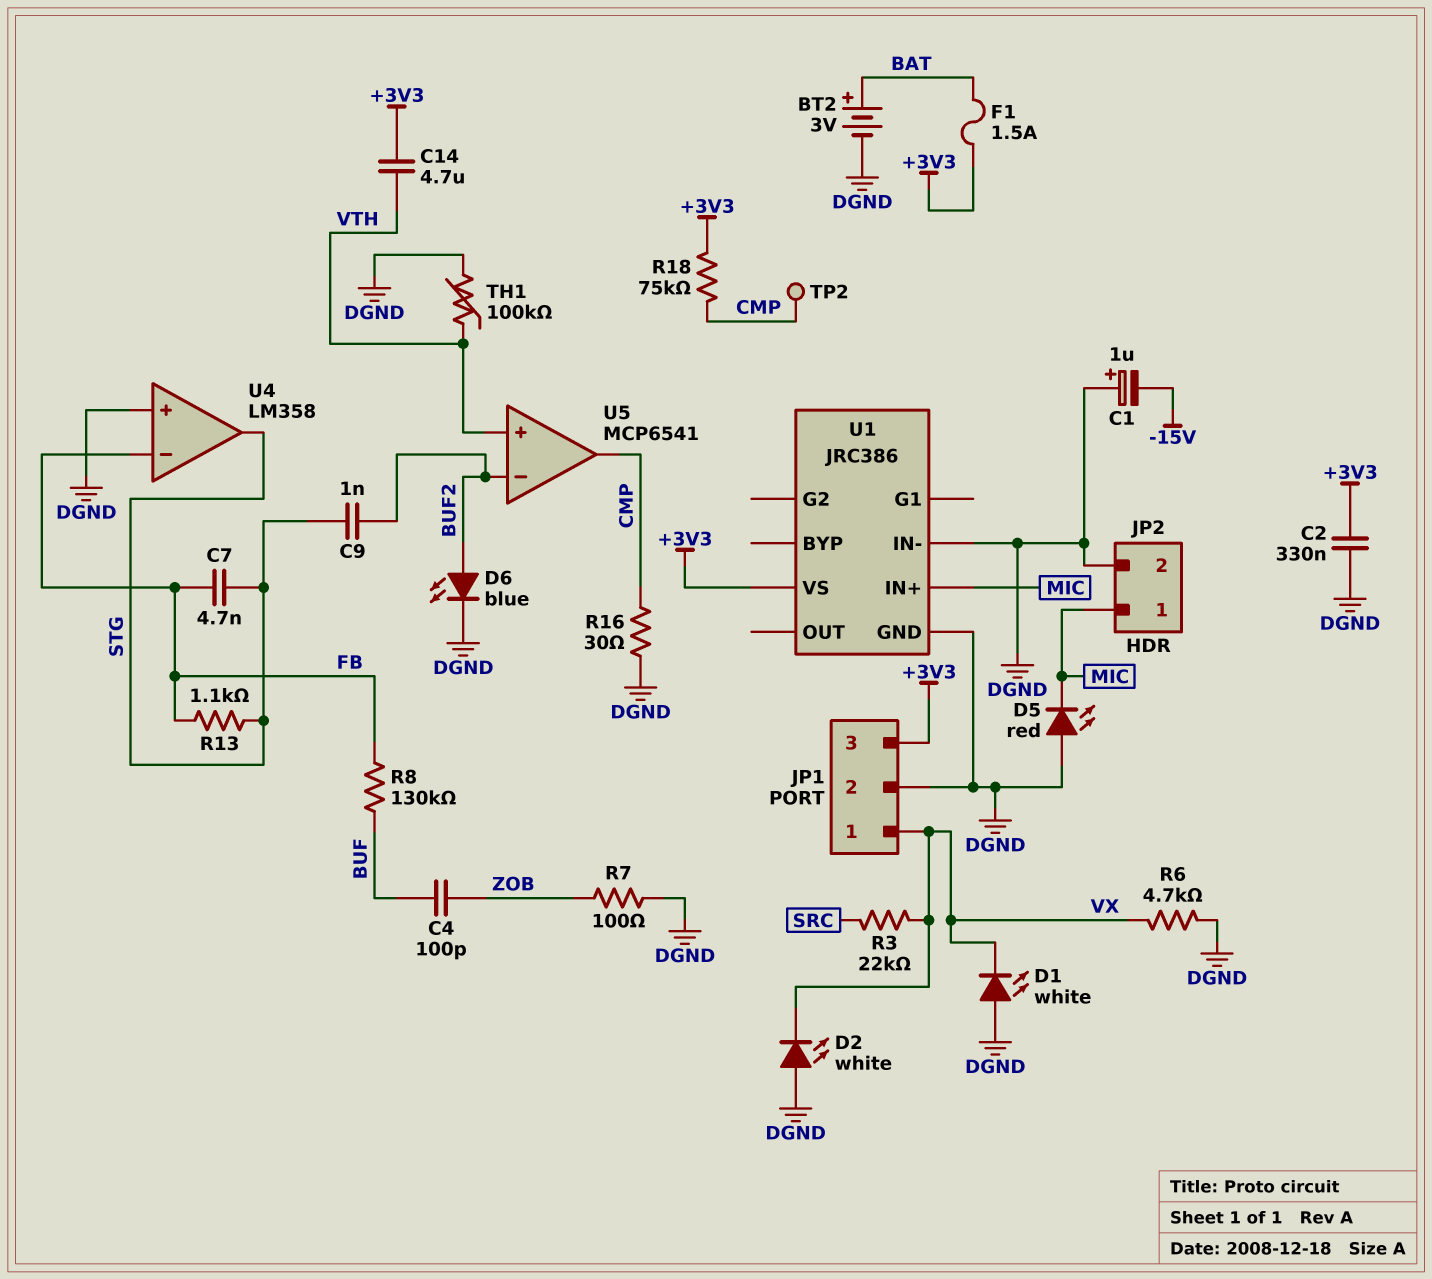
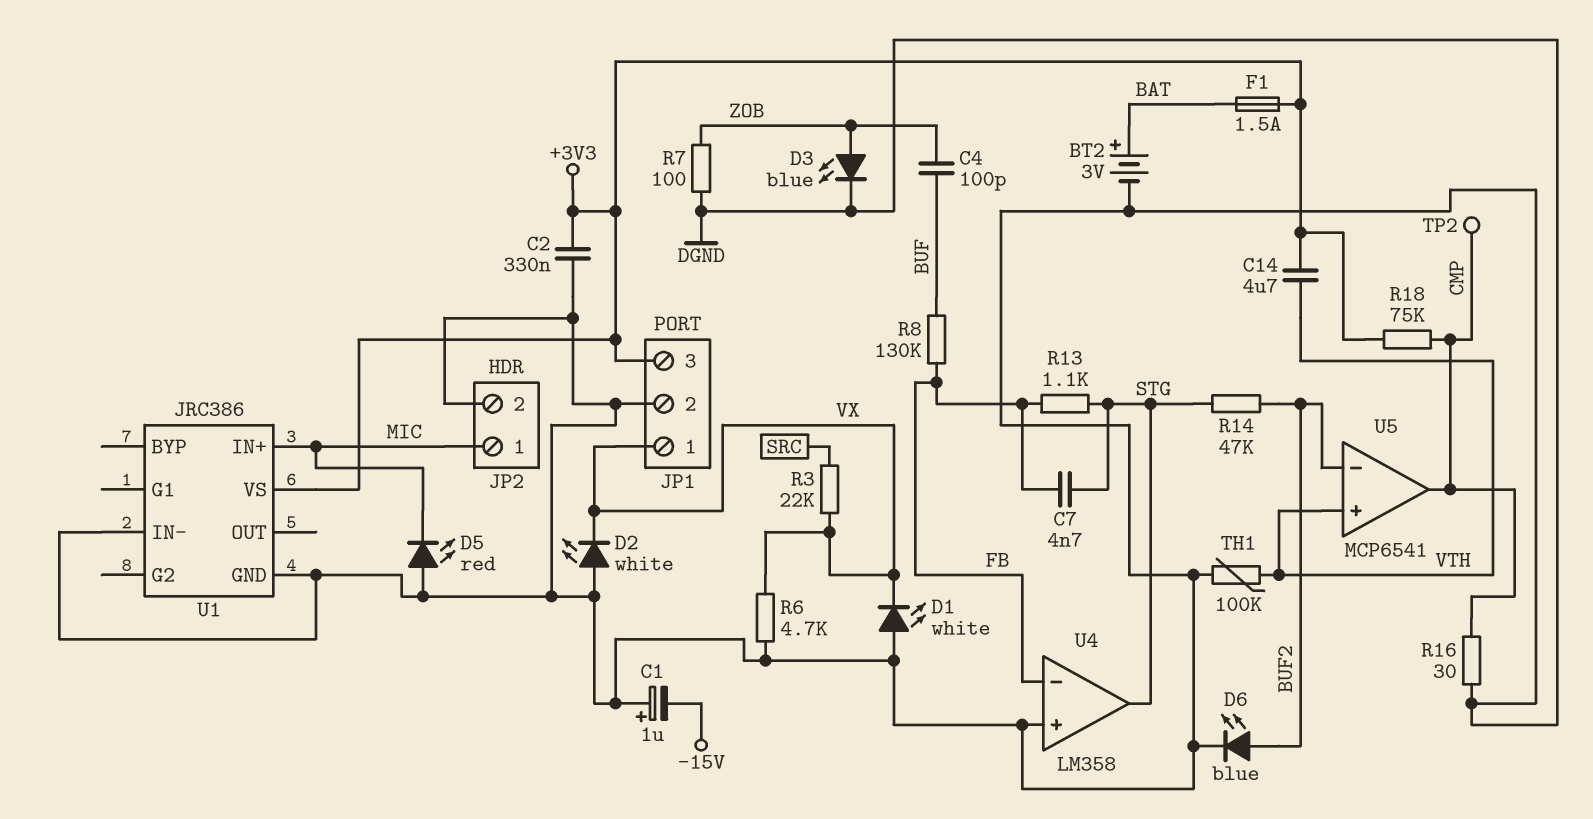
C9: 1nF (BUF2, STG) -> none
D3: none -> LED blue (A ZOB, K DGND)
R14: none -> 47k (BUF2, STG)

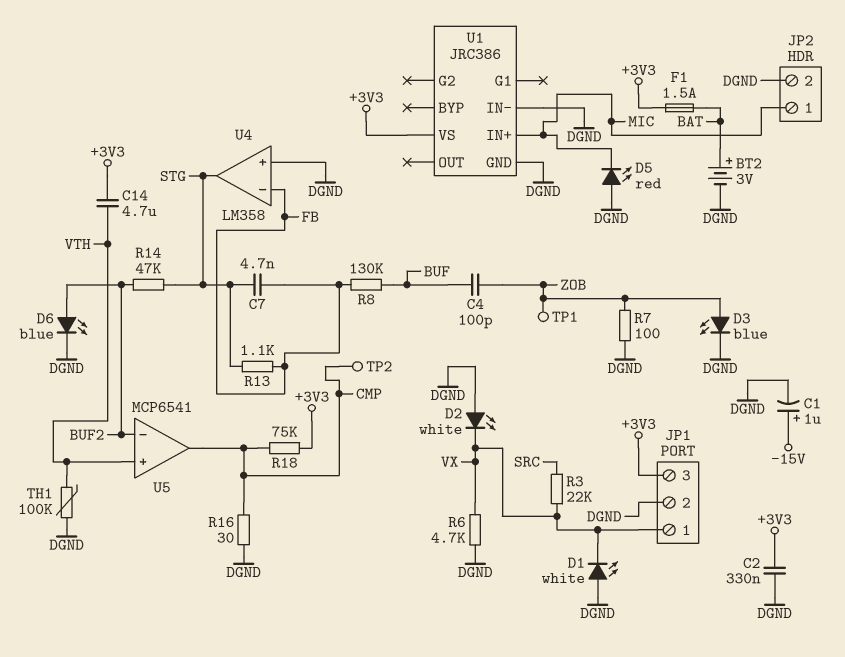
C1: 1uF (plus DGND, minus -15V) -> 1uF (plus -15V, minus DGND)
TP1: none -> test point (ZOB)

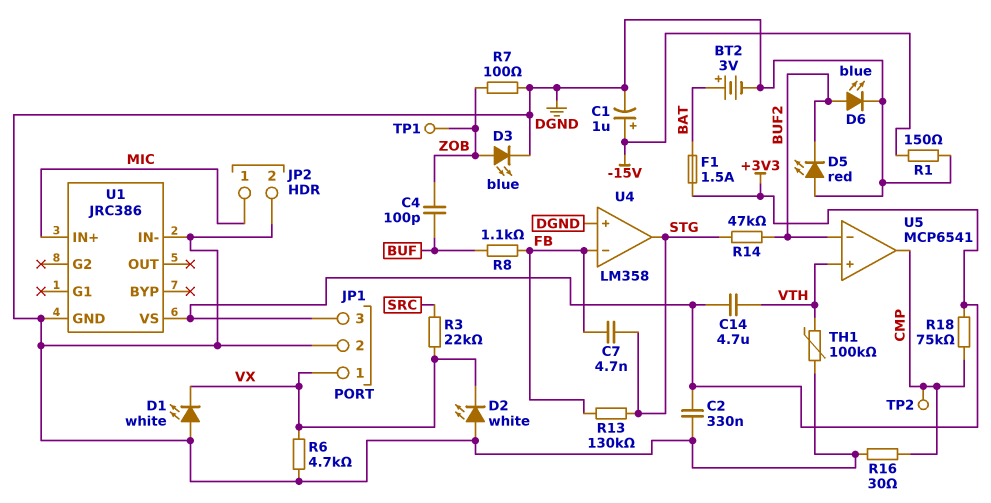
D5: LED red (A DGND, K MIC) -> LED red (A DGND, K BUF2)
R1: none -> 150 (-15V, DGND)
R8: 130k (BUF, FB) -> 1.1k (BUF, FB)
R13: 1.1k (FB, STG) -> 130k (FB, STG)

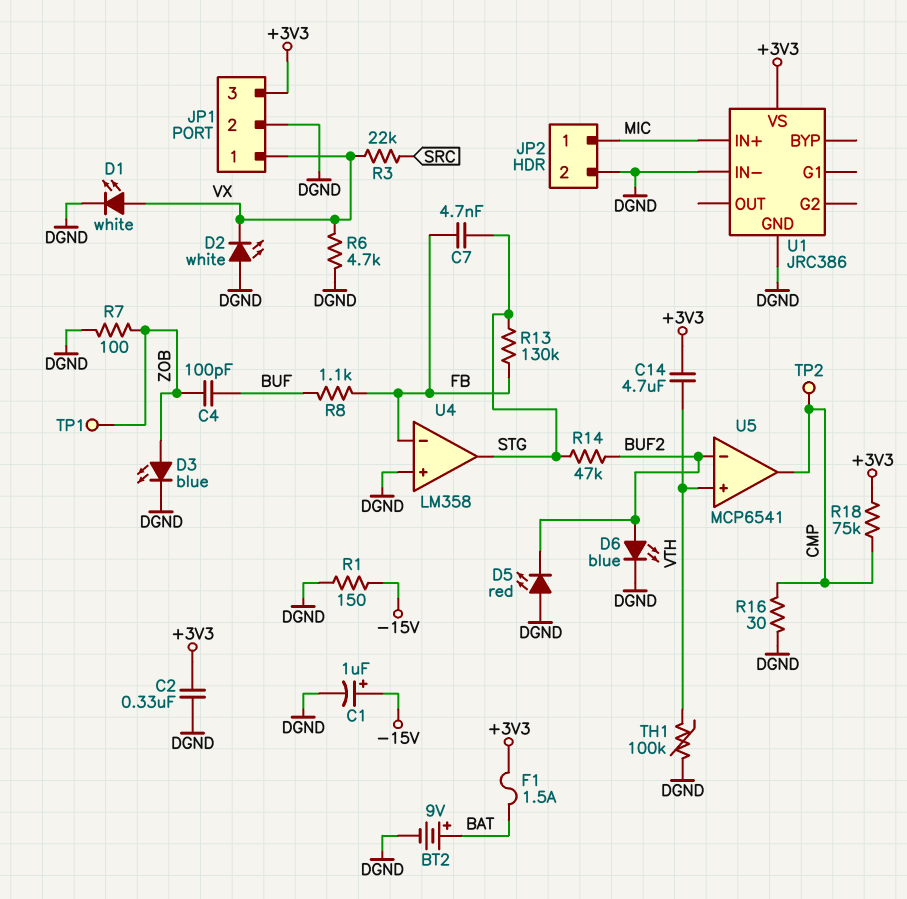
BT2: 3V (plus BAT, minus DGND) -> 9V (plus BAT, minus DGND)
D1: LED white (A DGND, K VX) -> LED white (A VX, K DGND)

